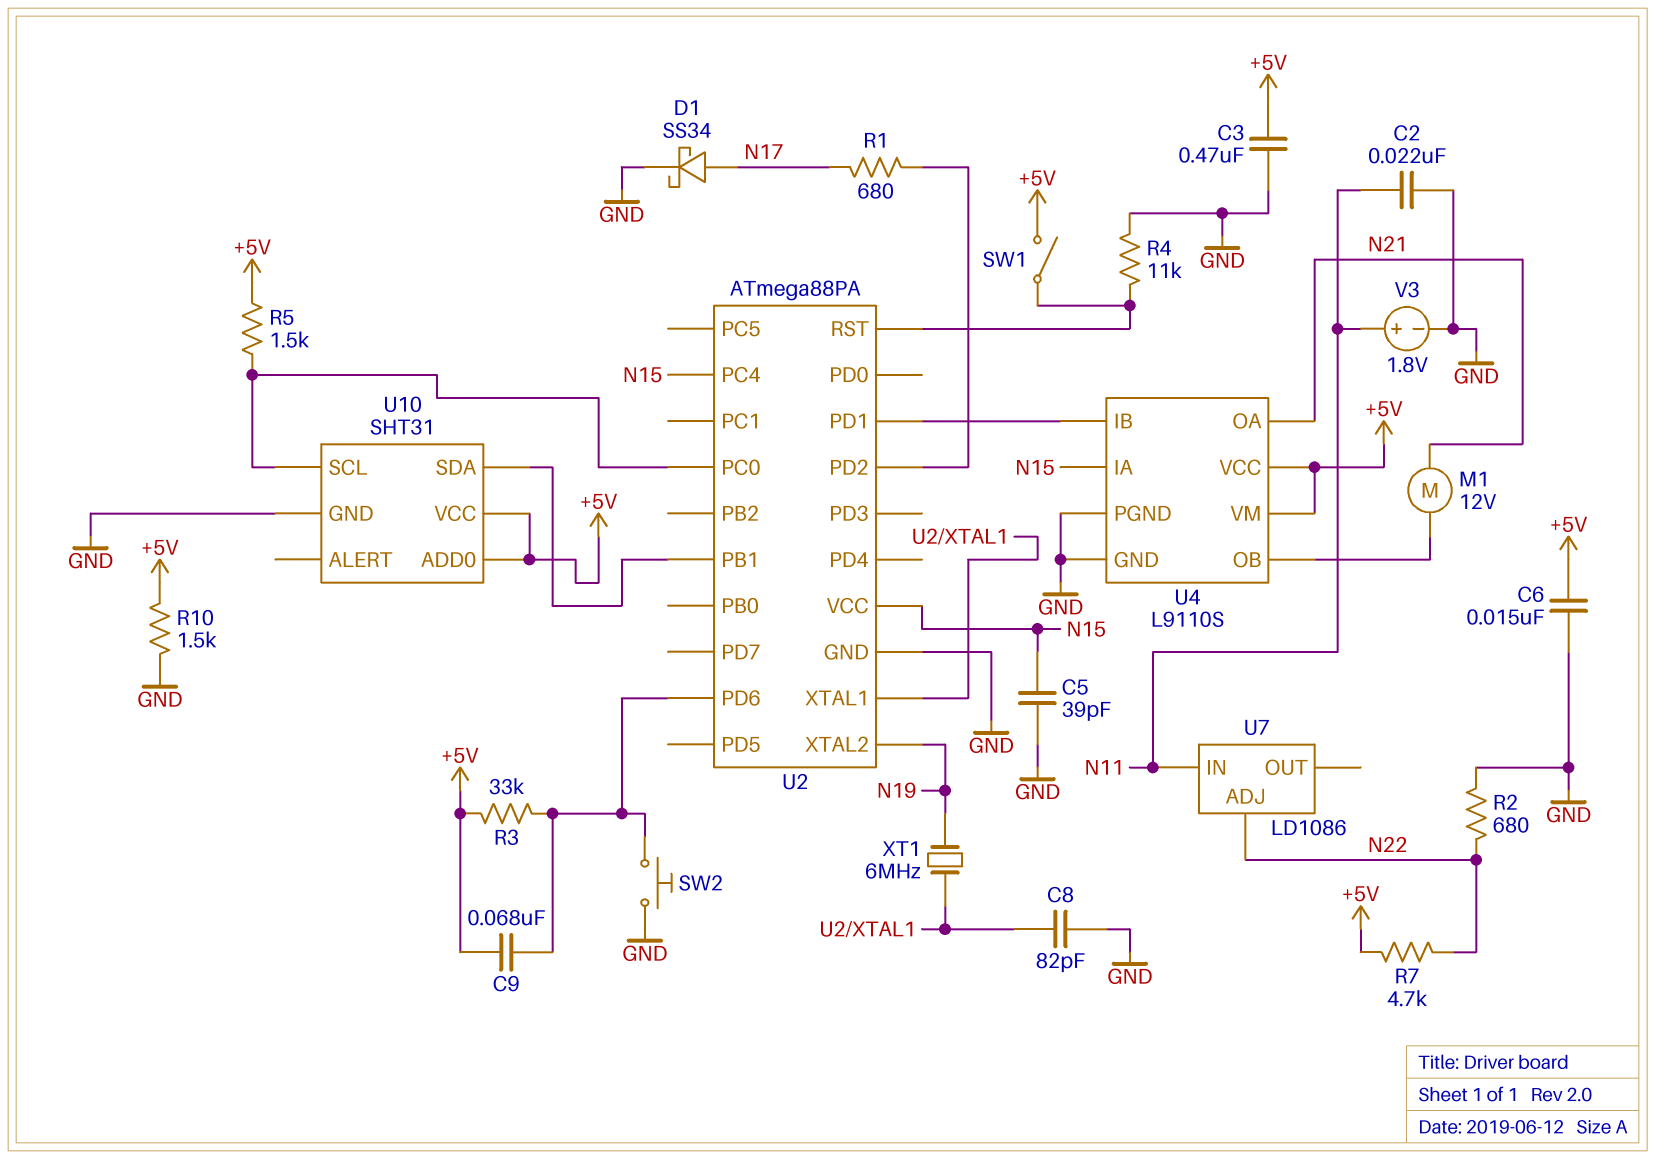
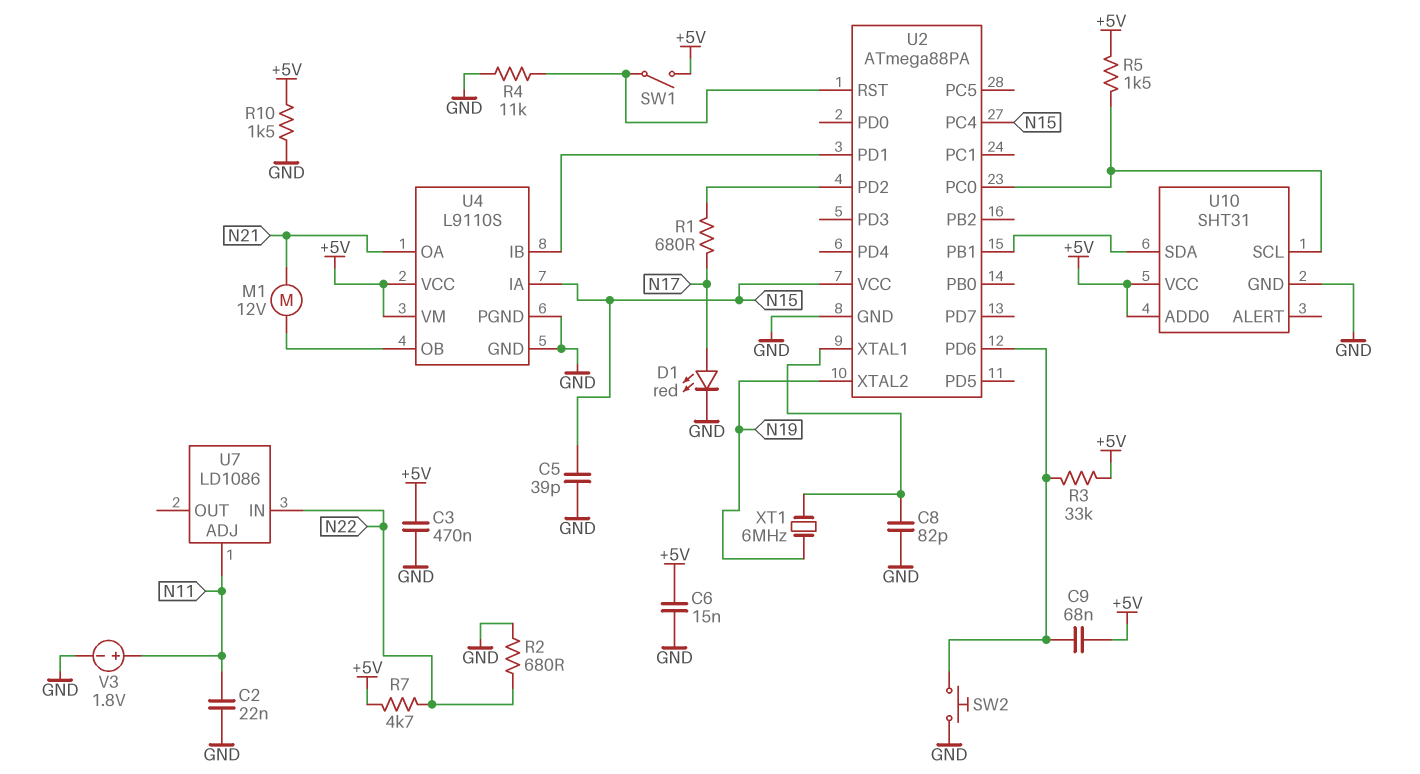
D1: schottky SS34 (A N17, K GND) -> LED red (A N17, K GND)
U7 pin ADJ: N22 -> N11
U7 pin IN: N11 -> N22

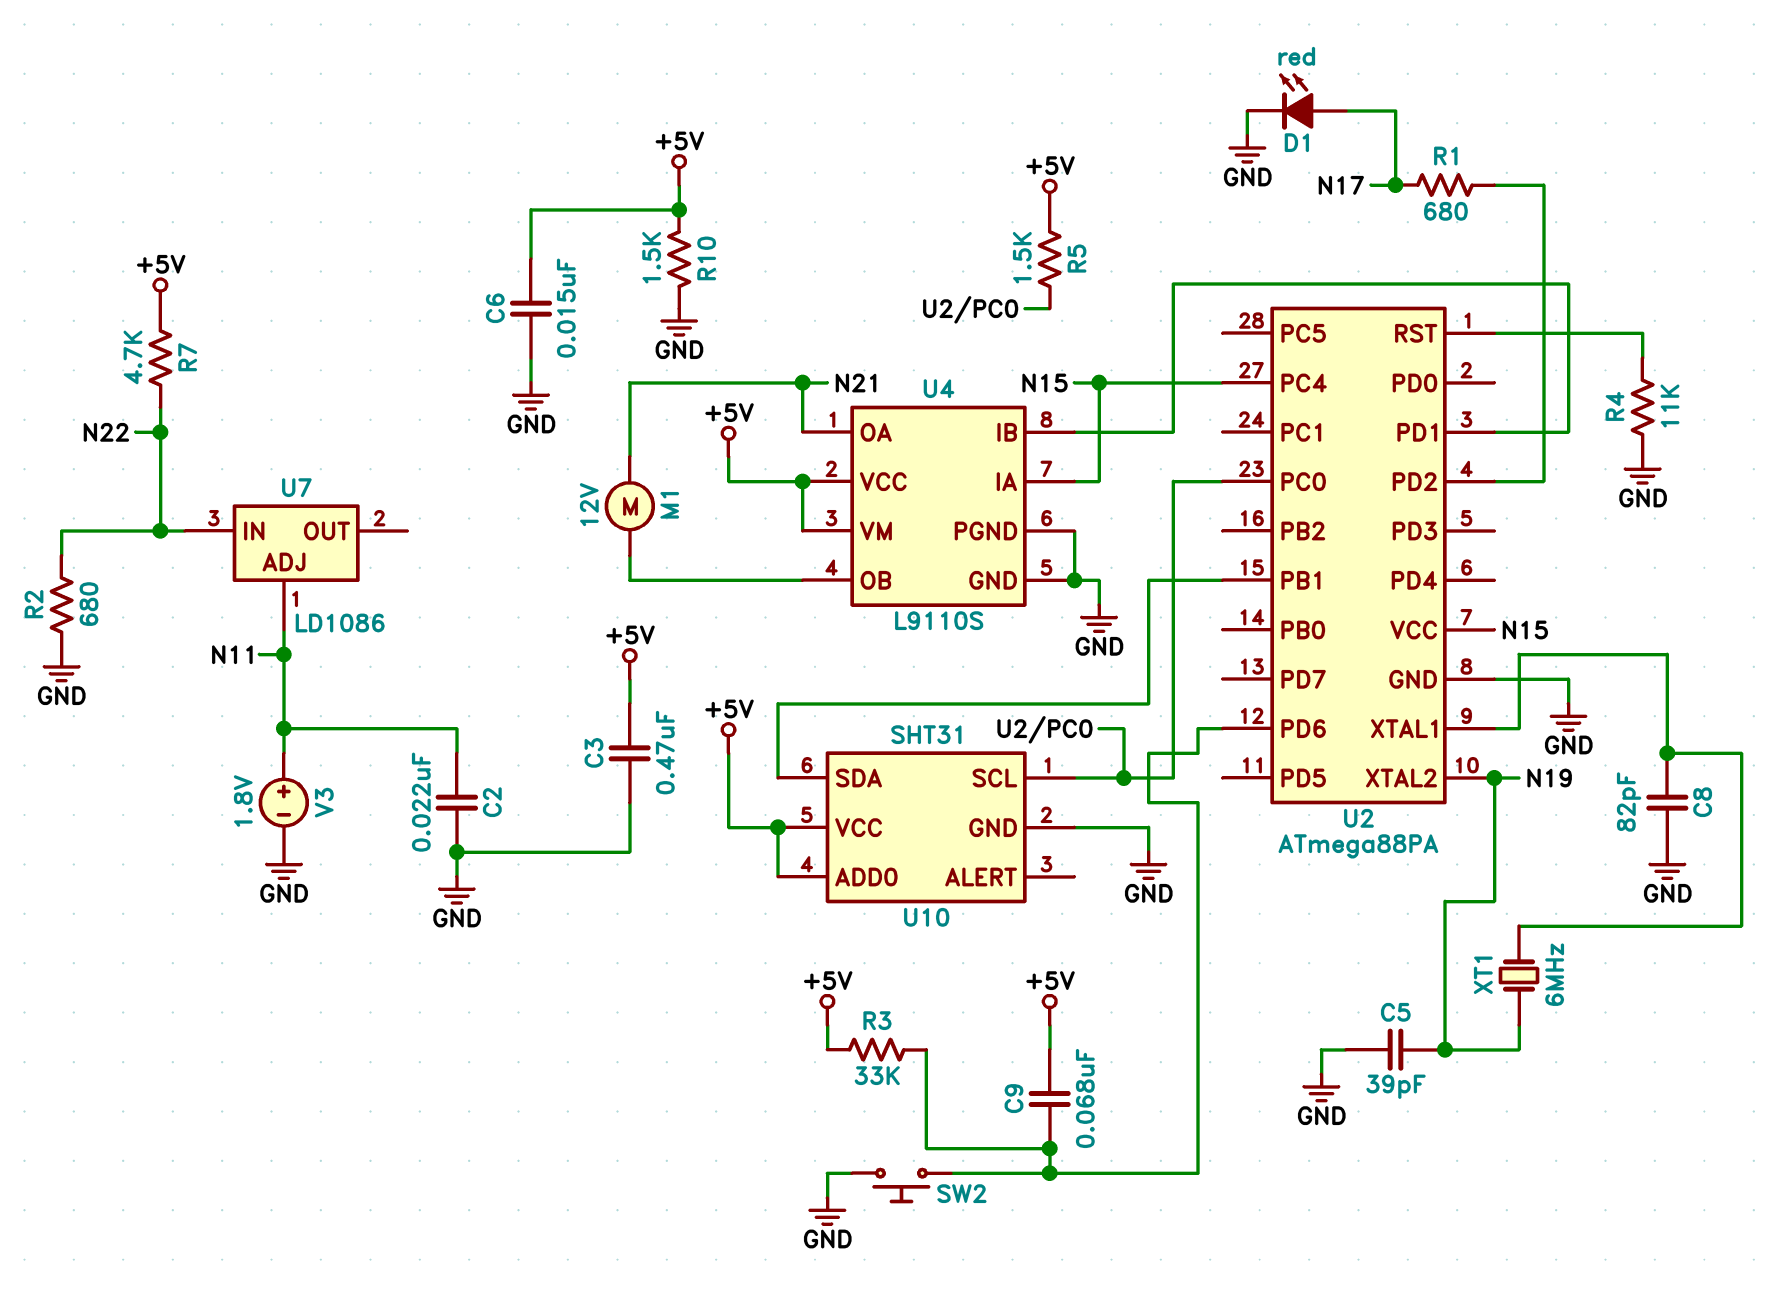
C5: 39pF (GND, N15) -> 39pF (GND, N19)
SW1: switch (+5V, U2/RST) -> none

